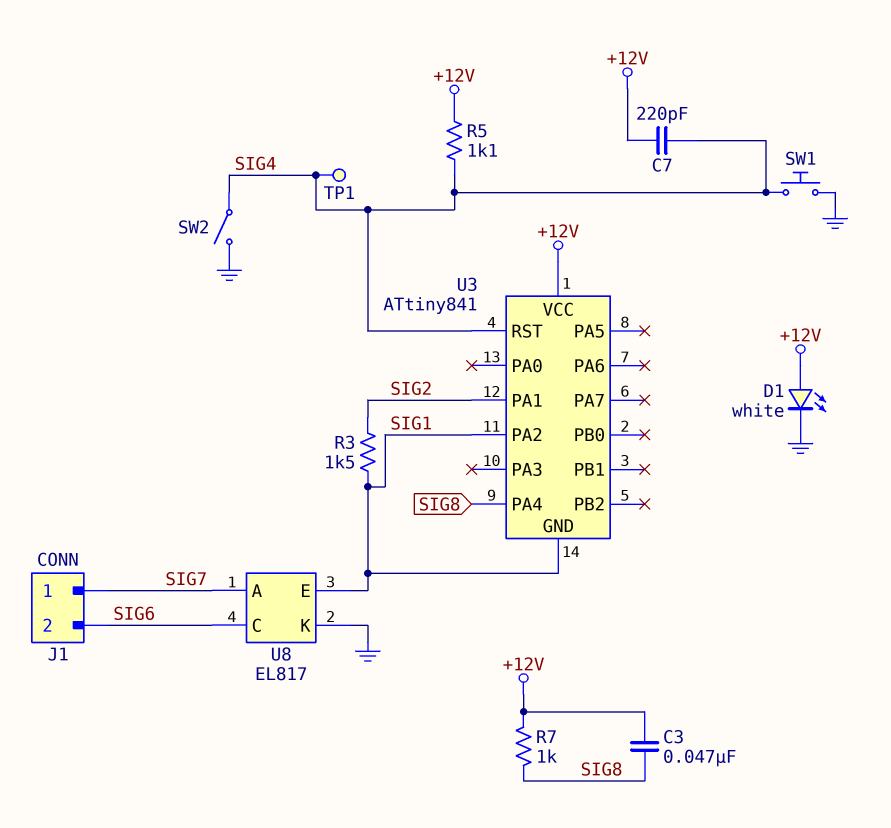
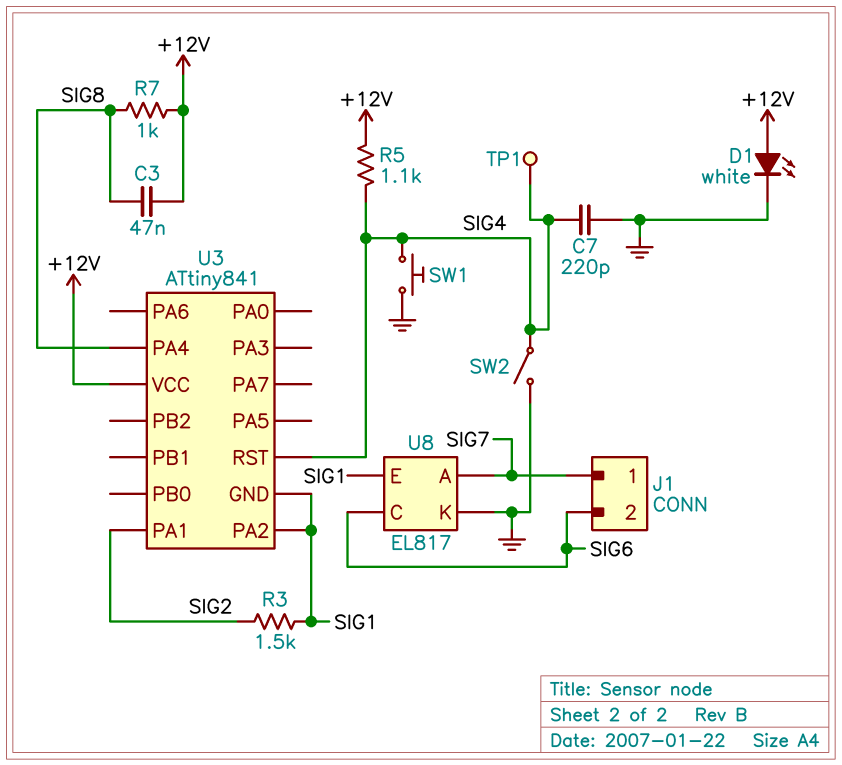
C7: 220pF (+12V, SIG4) -> 220pF (GND, SIG4)

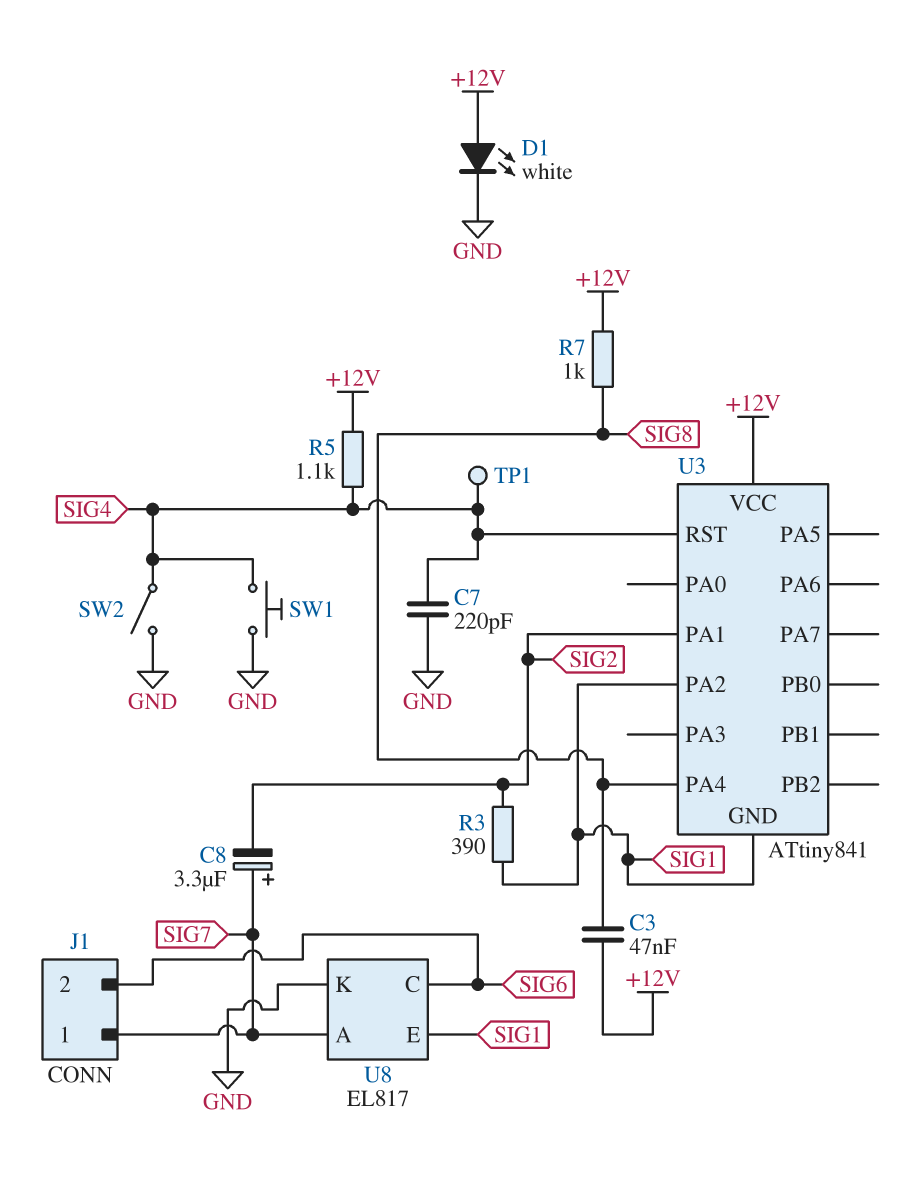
C8: none -> 3.3uF (plus SIG7, minus SIG2)
R3: 1.5k (SIG1, SIG2) -> 390 (SIG1, SIG2)

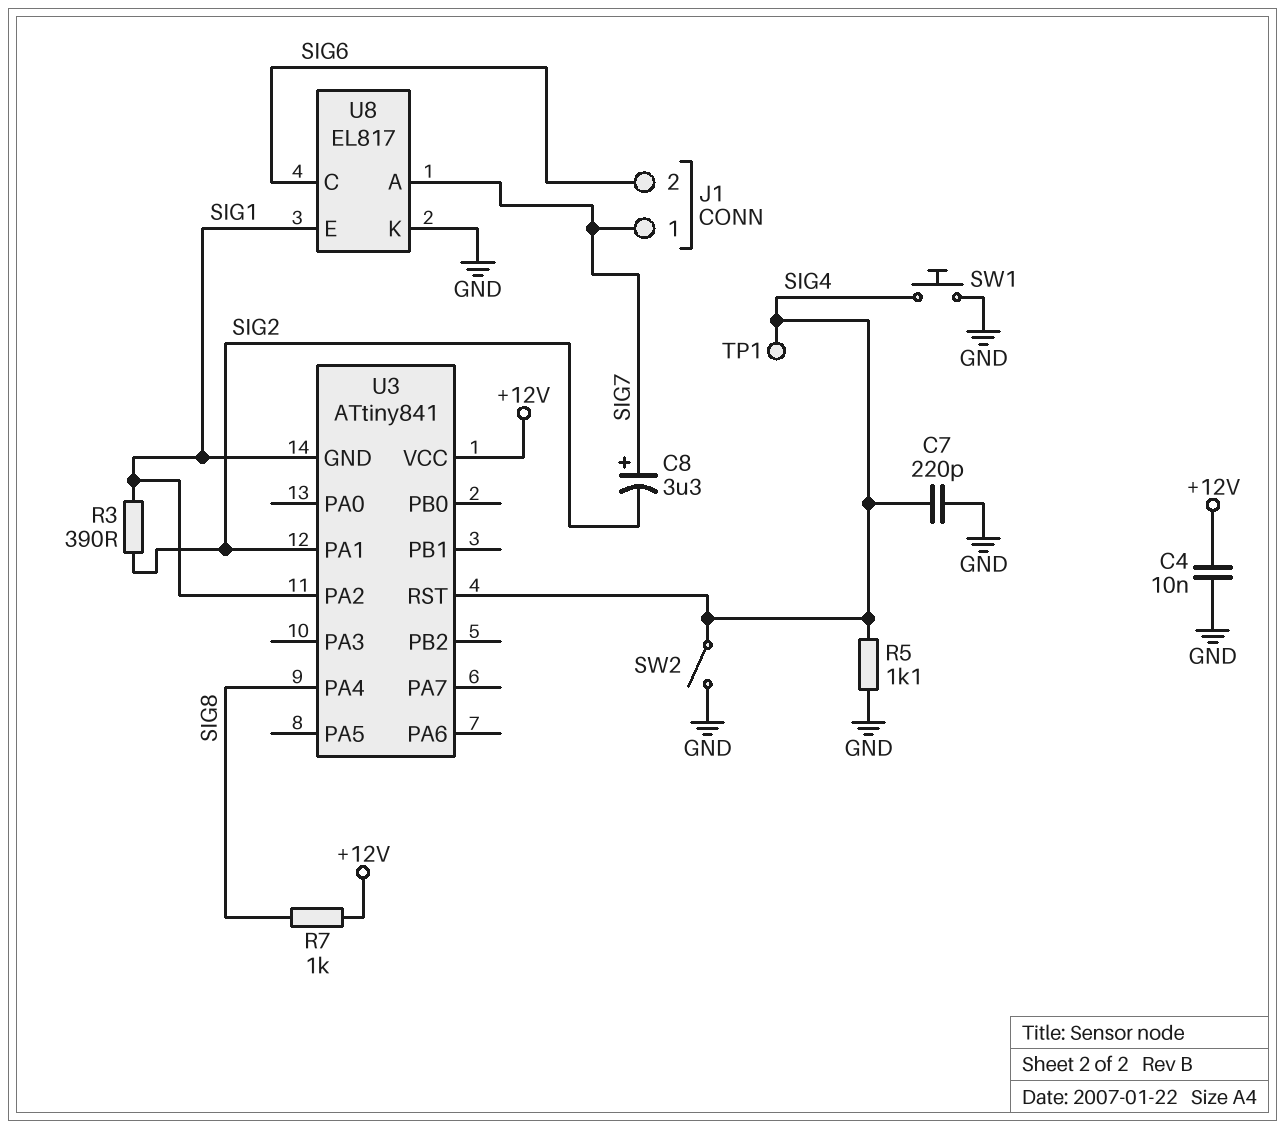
C3: 47nF (+12V, SIG8) -> none
C4: none -> 10nF (+12V, GND)
D1: LED white (A +12V, K GND) -> none
R5: 1.1k (+12V, SIG4) -> 1.1k (GND, SIG4)

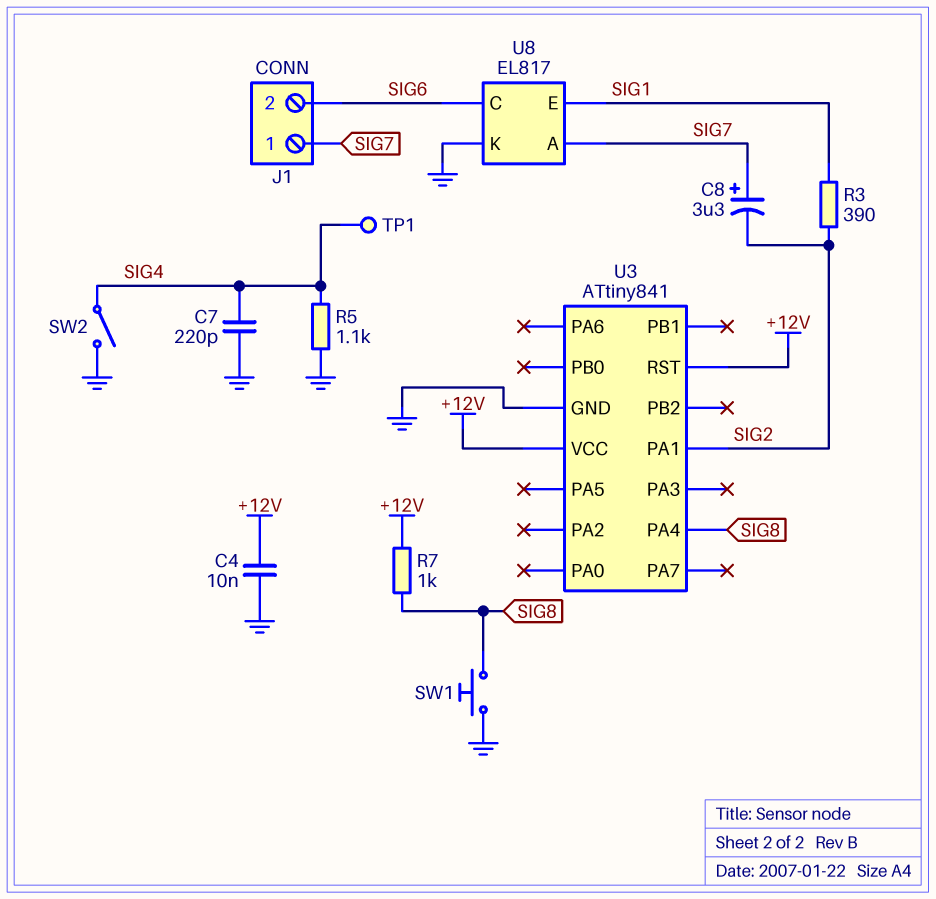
SW1: button (GND, SIG4) -> button (GND, SIG8)
U3 pin GND: SIG1 -> GND
U3 pin PA2: SIG1 -> none
U3 pin RST: SIG4 -> +12V

